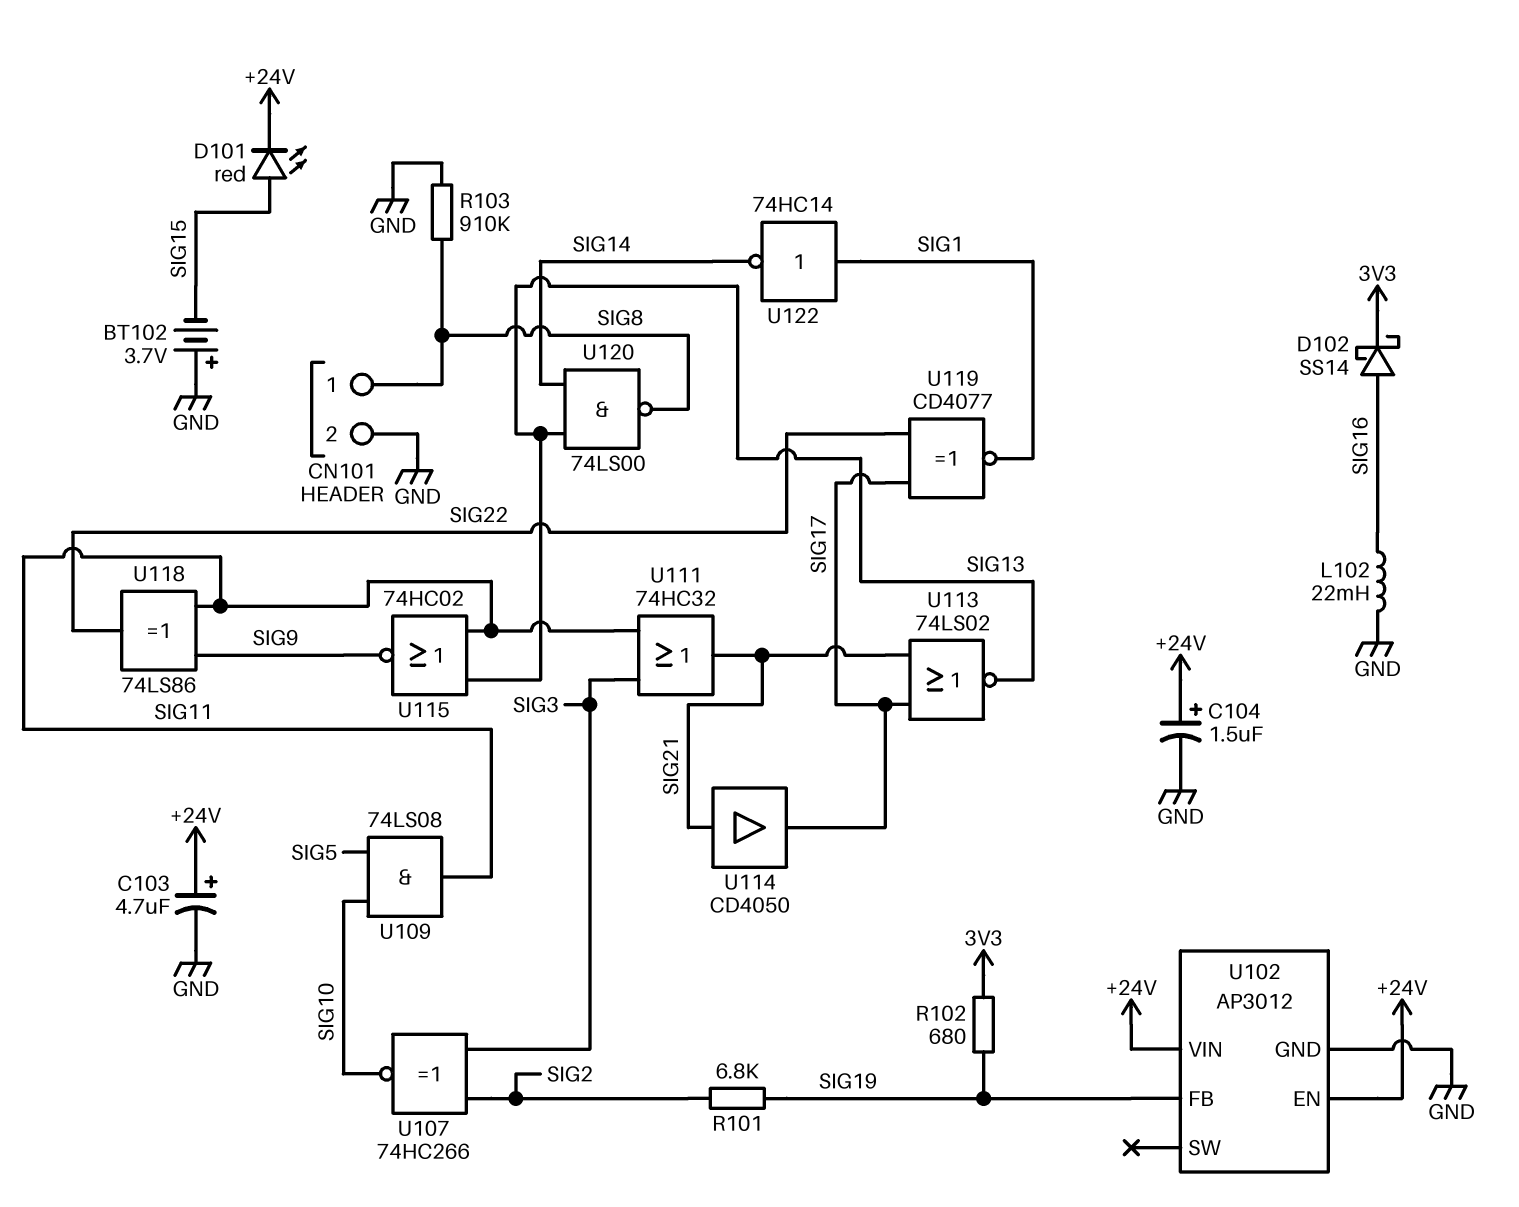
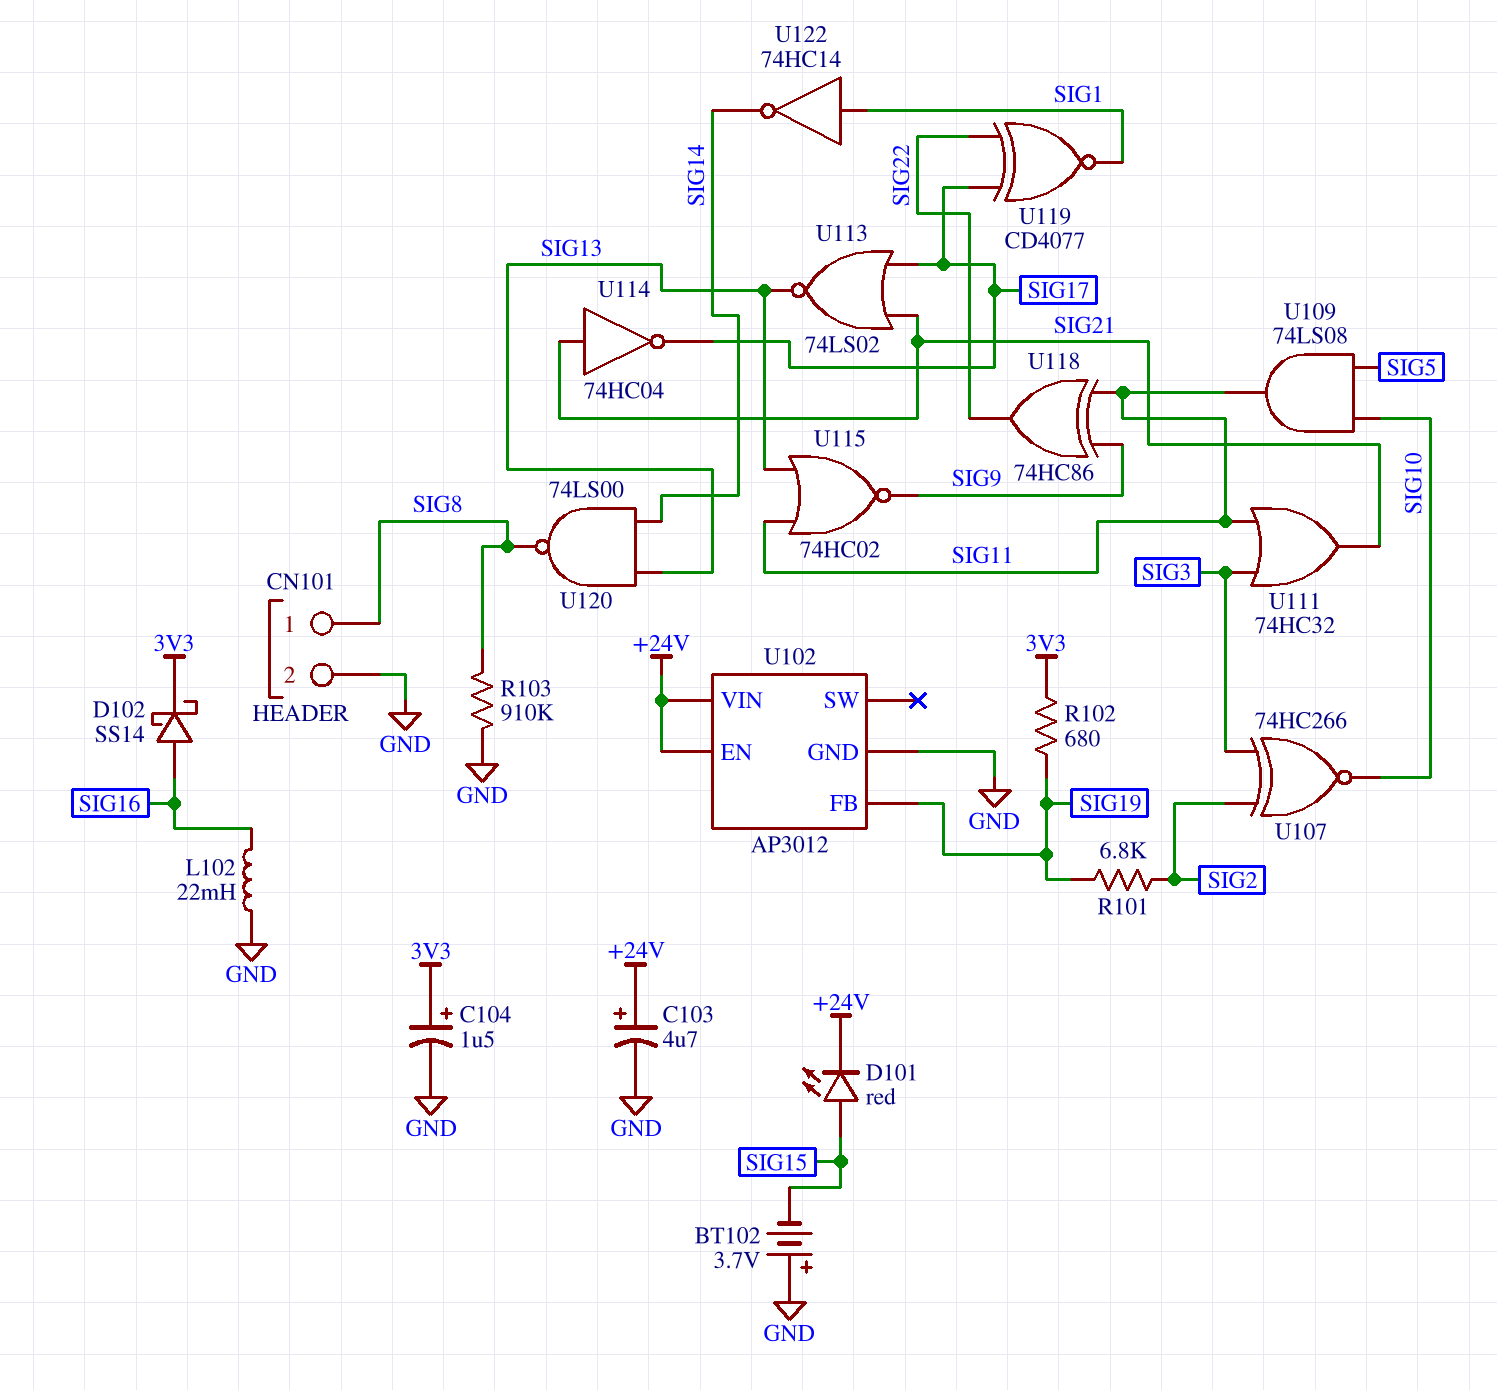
C104: 1.5uF (plus +24V, minus GND) -> 1.5uF (plus 3V3, minus GND)
U114: buffer CD4050 (in SIG21, out SIG17) -> NOT 74HC04 (in SIG21, out SIG17)
U118: XOR 74LS86 (in SIG9, in SIG11, out SIG22) -> XOR 74HC86 (in SIG9, in SIG11, out SIG22)

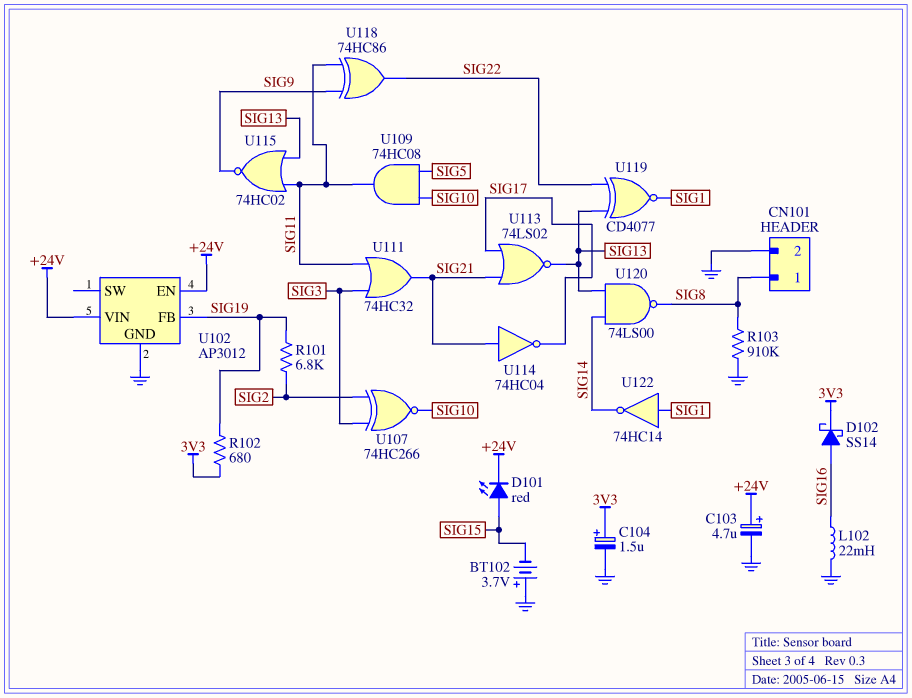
U109: AND 74LS08 (in SIG5, in SIG10, out SIG11) -> AND 74HC08 (in SIG5, in SIG10, out SIG11)
U119: XNOR CD4077 (in SIG17, in SIG22, out SIG1) -> XNOR CD4077 (in SIG13, in SIG22, out SIG1)

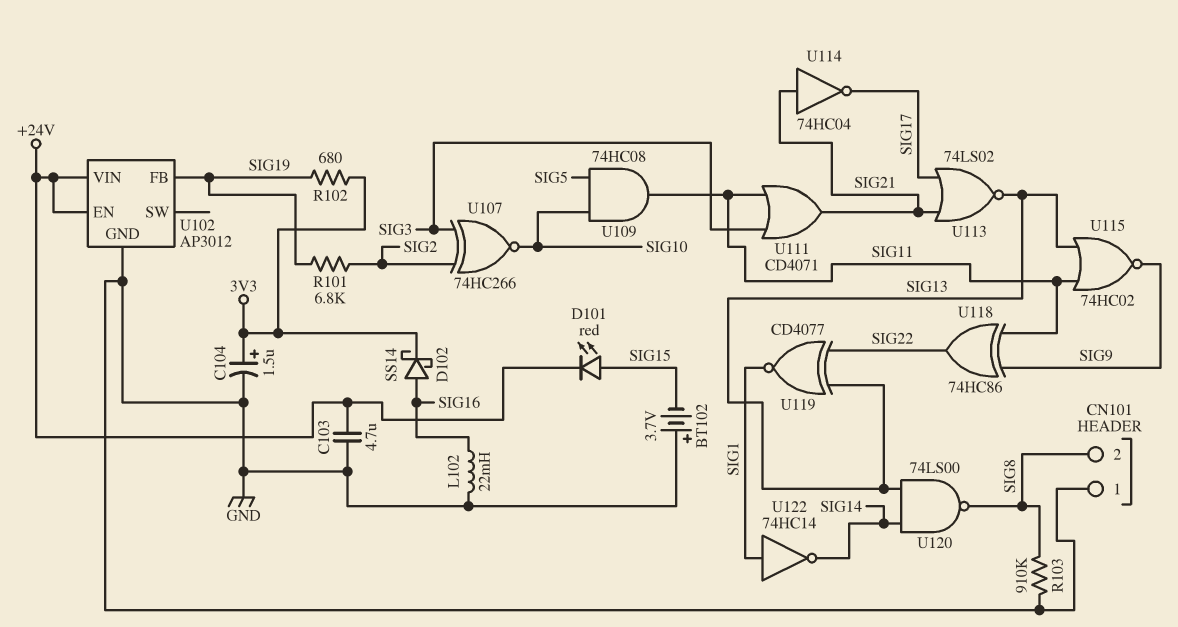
C103: 4.7uF (plus +24V, minus GND) -> 4.7uF (+24V, GND)
CN101 pin 1: SIG8 -> GND
CN101 pin 2: GND -> SIG8
U111: OR 74HC32 (in SIG3, in SIG11, out SIG21) -> OR CD4071 (in SIG3, in SIG11, out SIG21)

